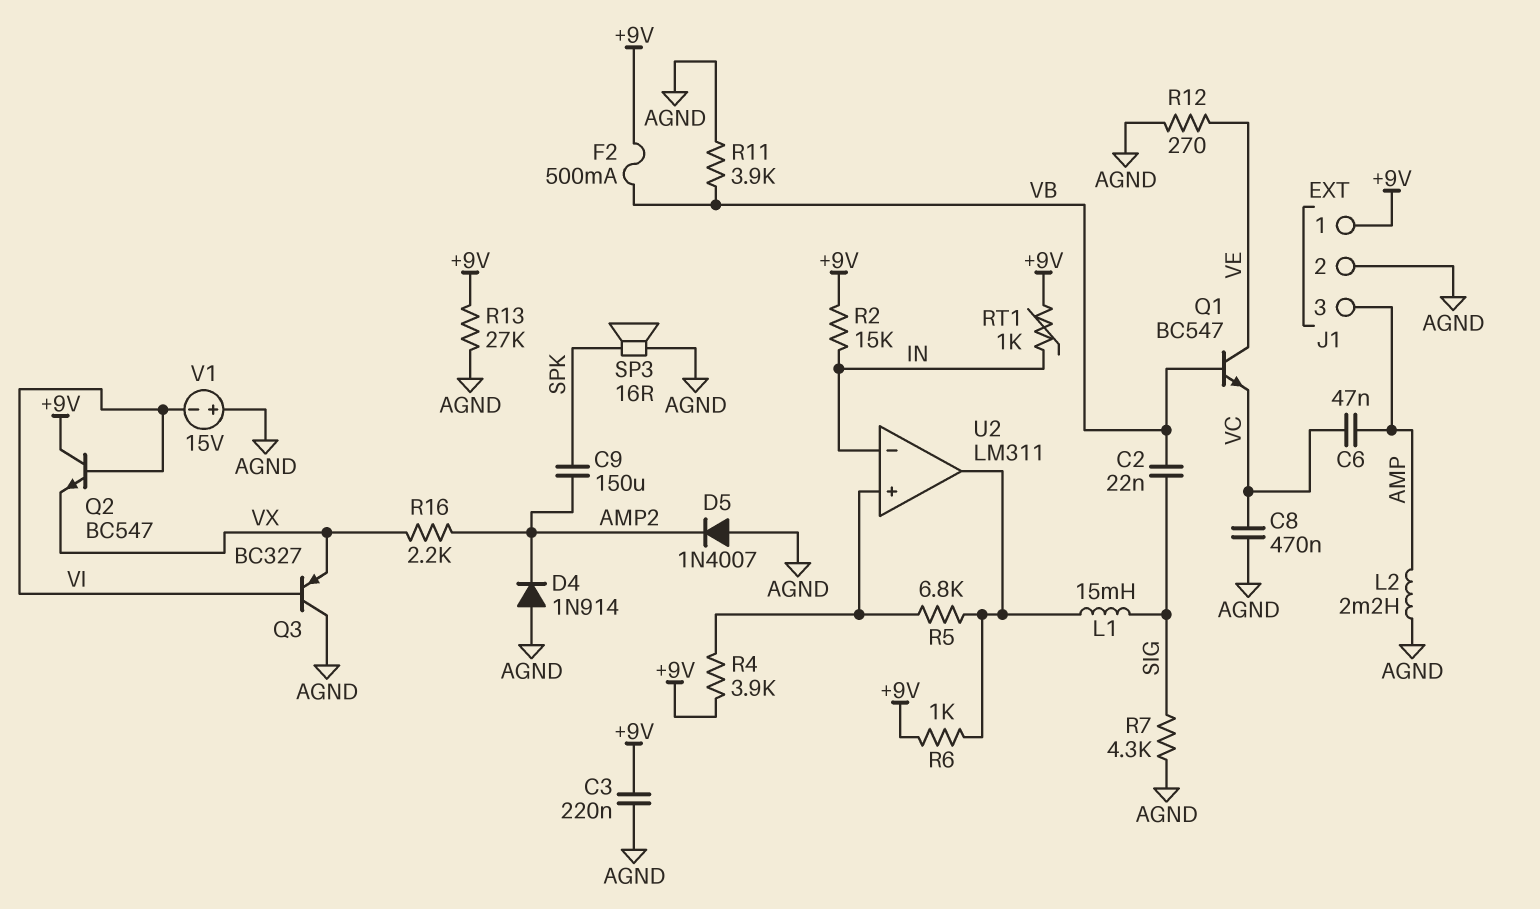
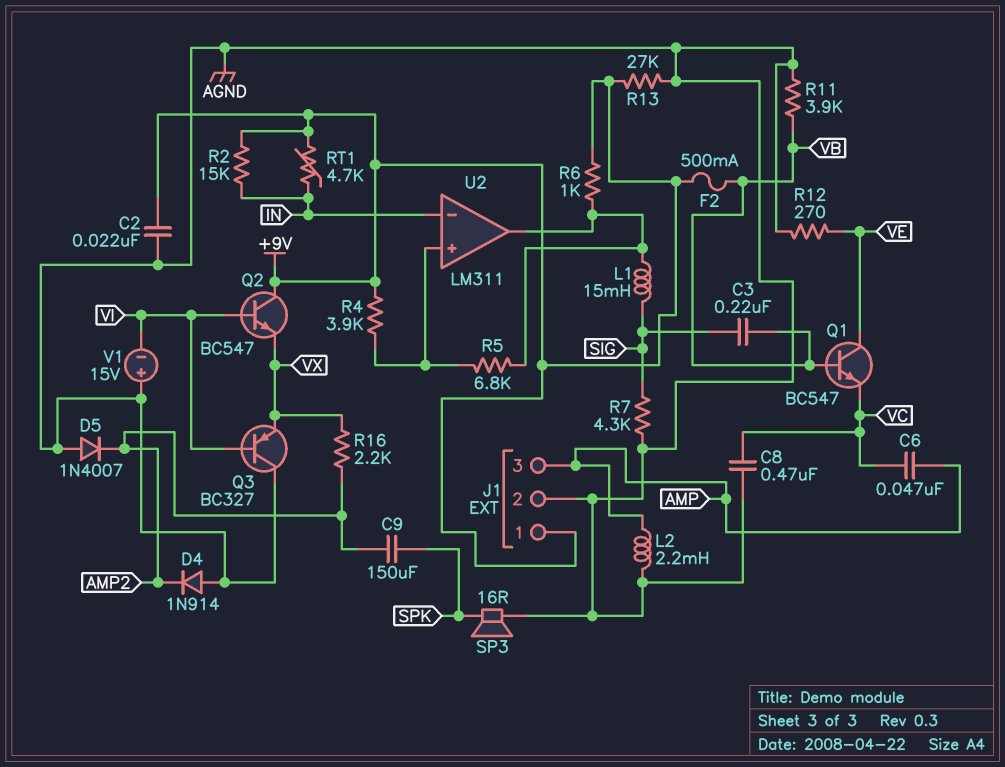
C2: 22nF (SIG, VB) -> 22nF (+9V, AGND)
C3: 220nF (+9V, AGND) -> 220nF (SIG, VB)
RT1: 1k (+9V, IN) -> 4.7k (+9V, IN)

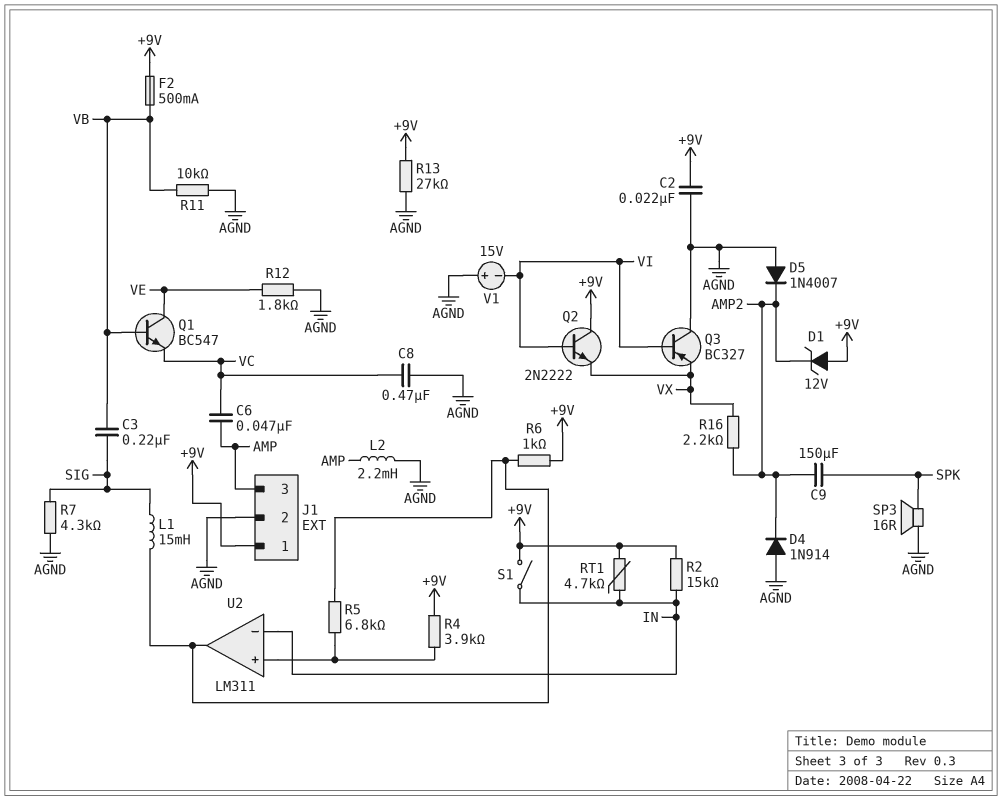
D1: none -> zener 12V (A +9V, K AMP2)
Q2: NPN BC547 (B VI, C +9V, E VX) -> NPN 2N2222 (B VI, C +9V, E VX)
R11: 3.9k (AGND, VB) -> 10k (AGND, VB)
R12: 270 (AGND, VE) -> 1.8k (AGND, VE)
S1: none -> switch (+9V, IN)

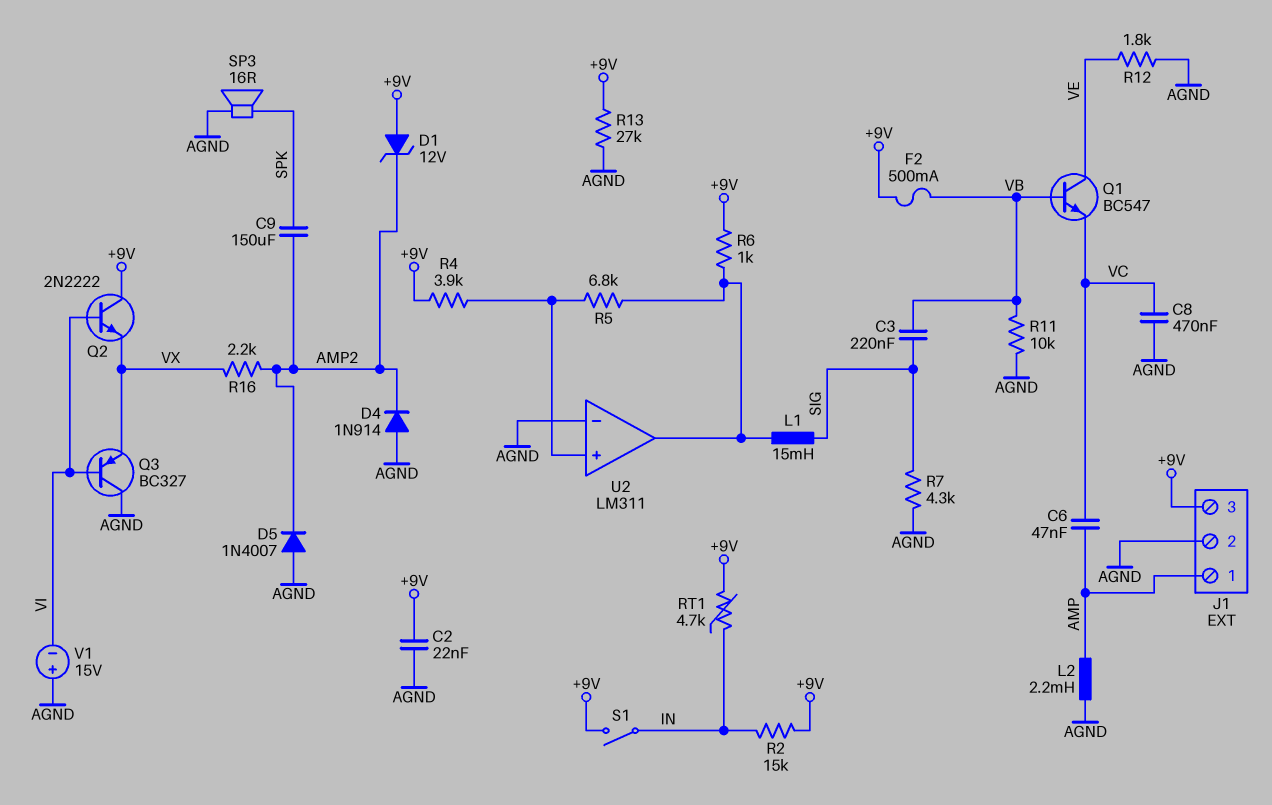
J1 pin 1: +9V -> AMP
J1 pin 3: AMP -> +9V
U2 pin in-: IN -> AGND

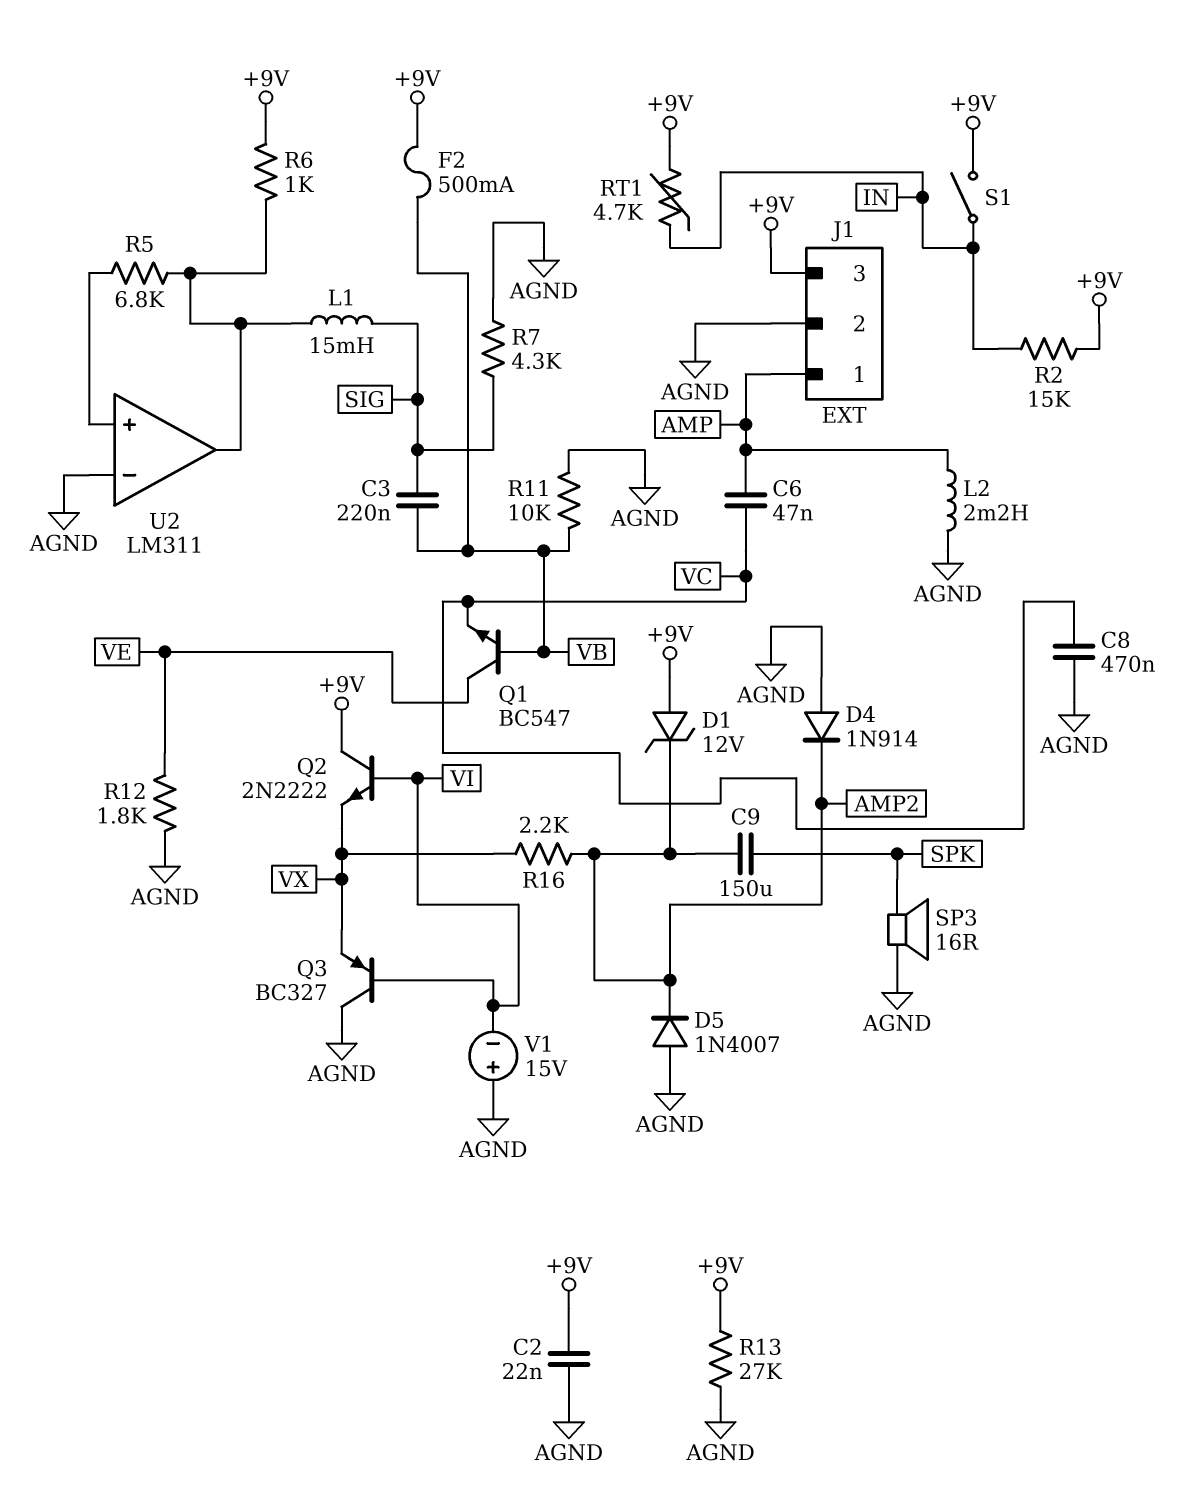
R4: 3.9k (+9V, U2/in+) -> none

